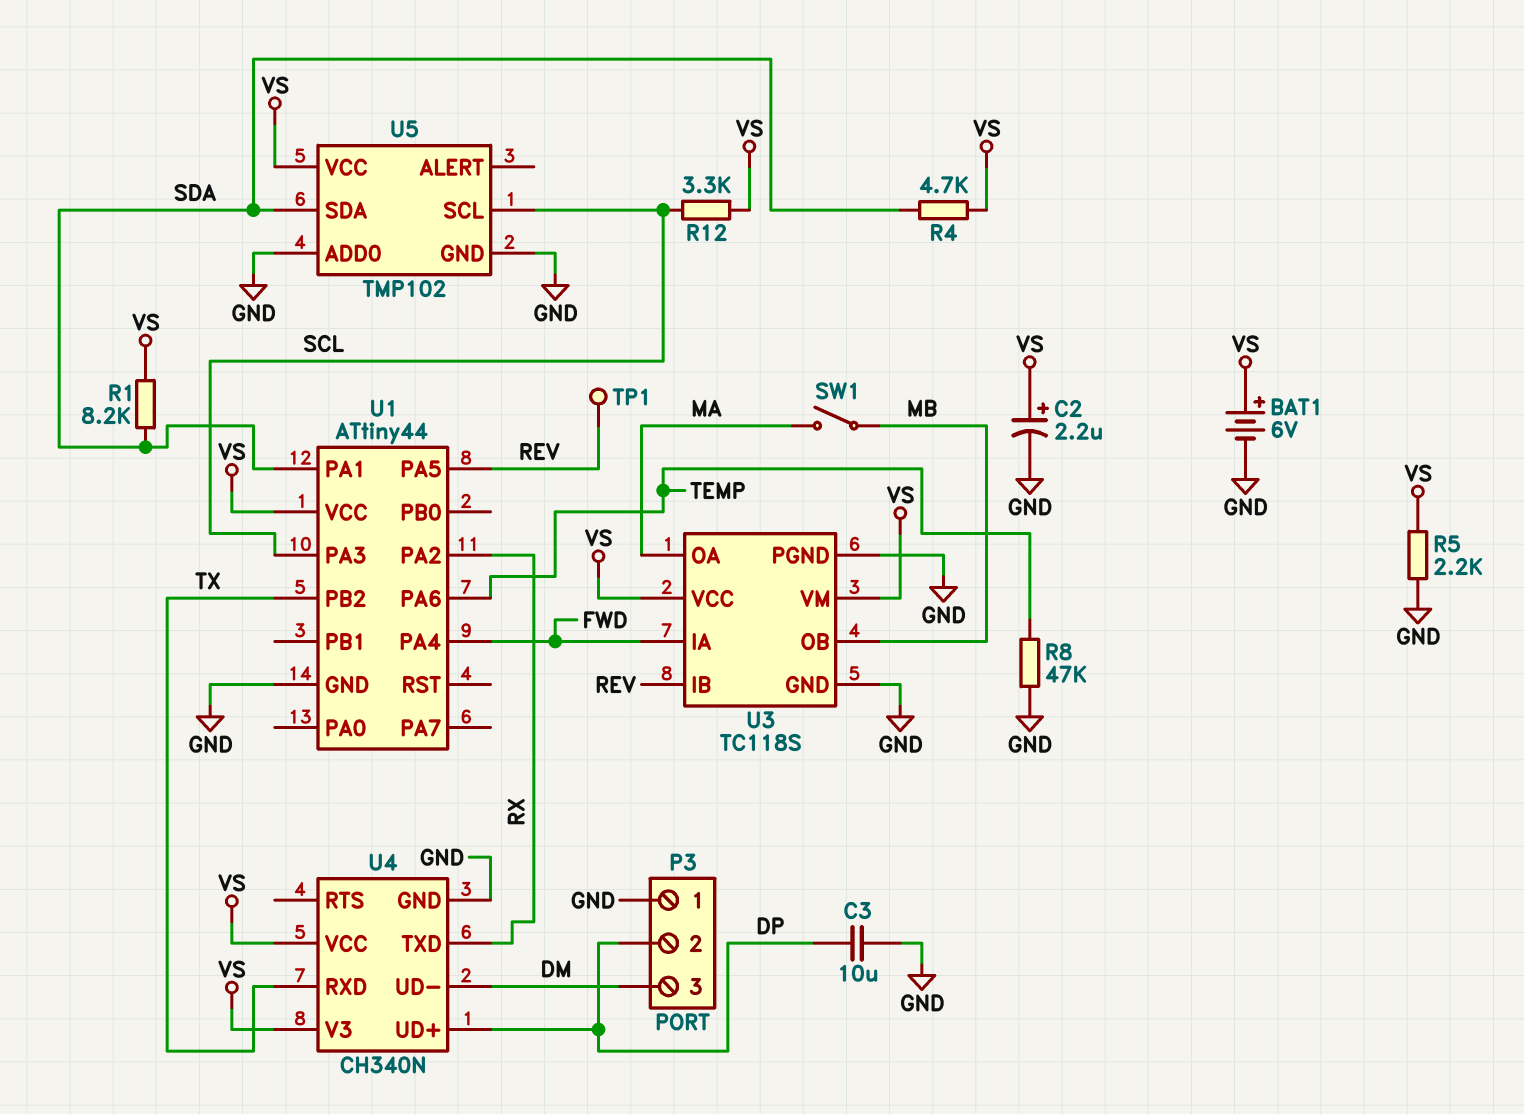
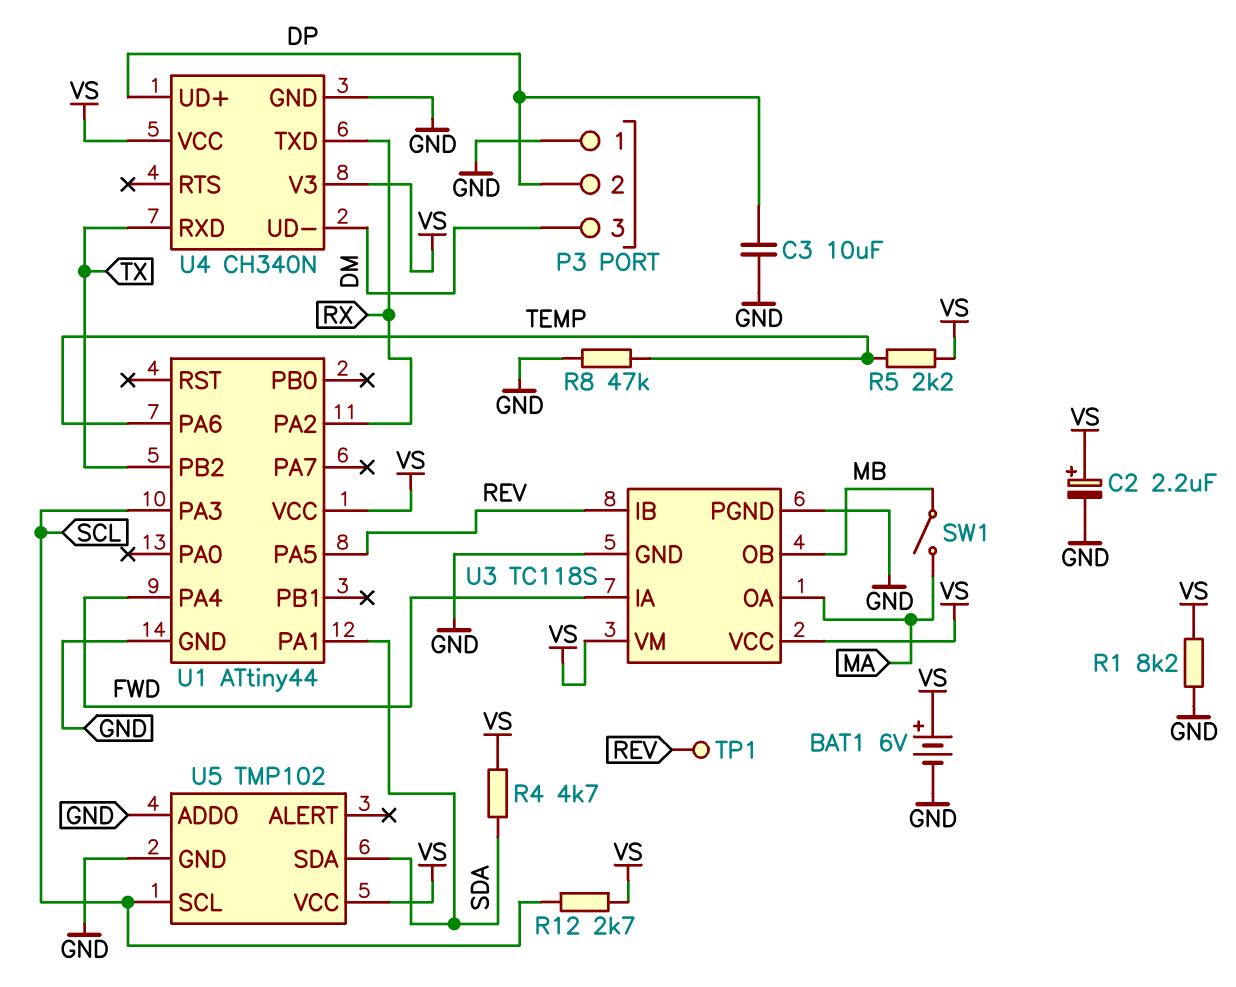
R1: 8.2k (SDA, VS) -> 8.2k (GND, VS)
R5: 2.2k (GND, VS) -> 2.2k (TEMP, VS)
R12: 3.3k (SCL, VS) -> 2.7k (SCL, VS)

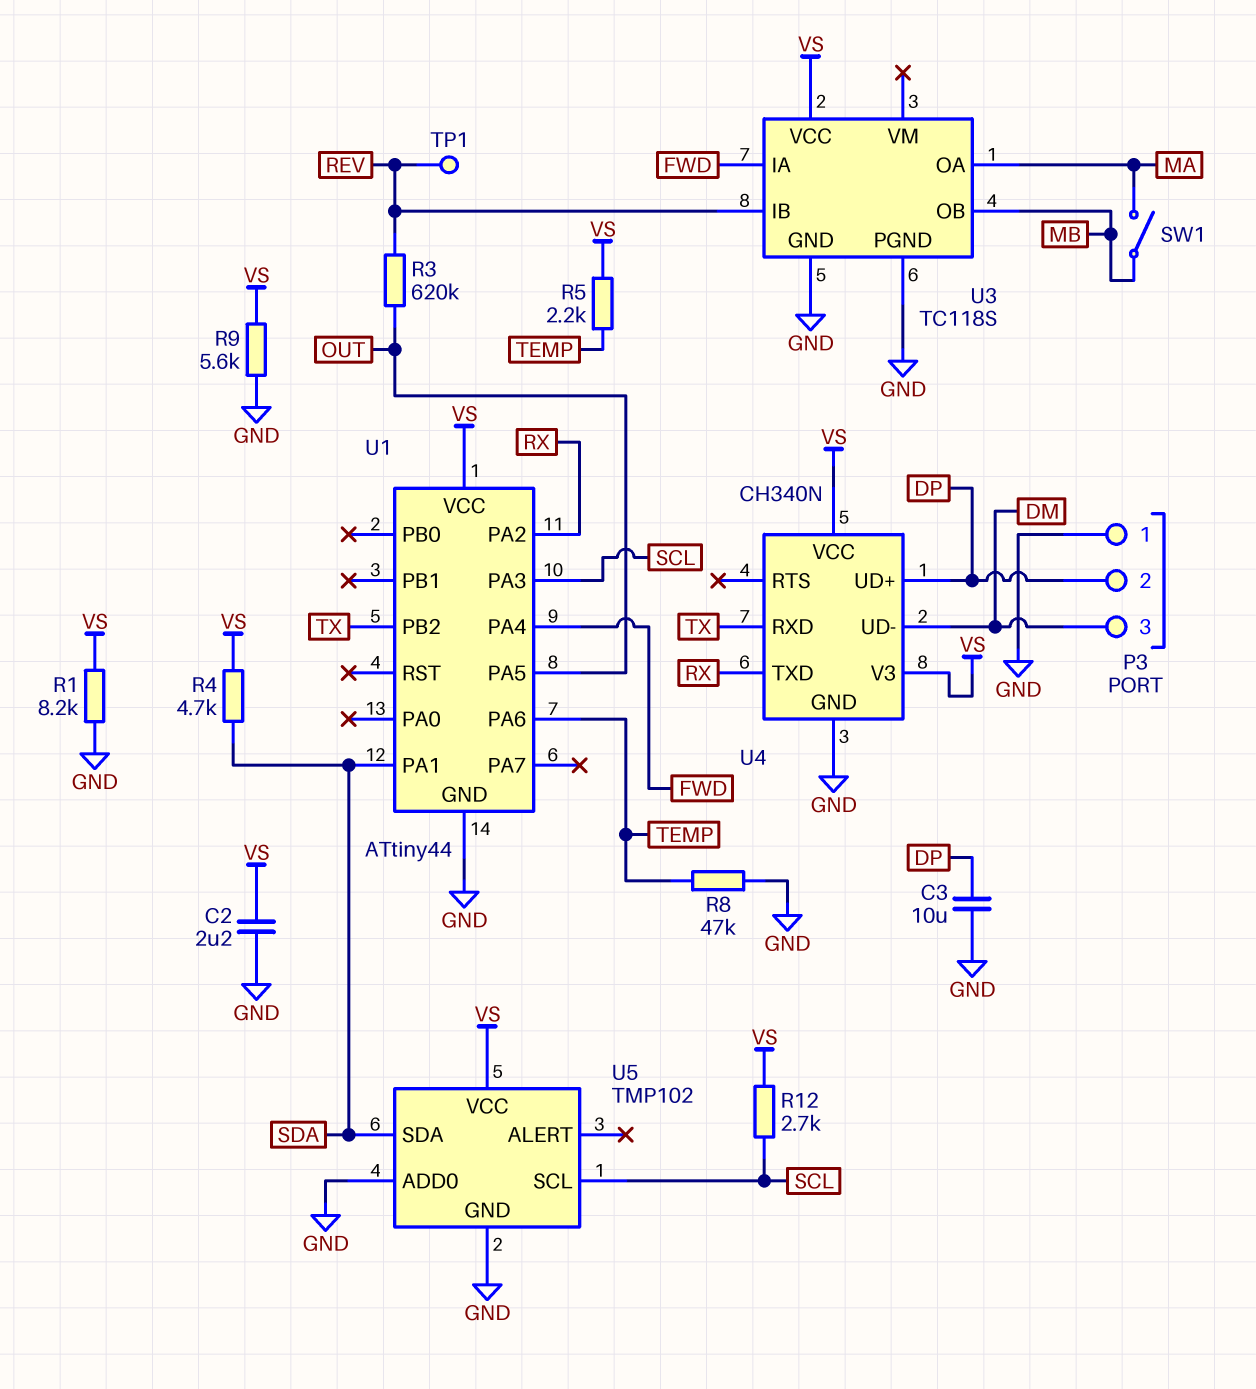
BAT1: 6V (plus VS, minus GND) -> none
C2: 2.2uF (plus VS, minus GND) -> 2.2uF (GND, VS)
R3: none -> 620k (OUT, REV)
R9: none -> 5.6k (GND, VS)
U1 pin PA5: REV -> OUT
U3 pin VM: VS -> none

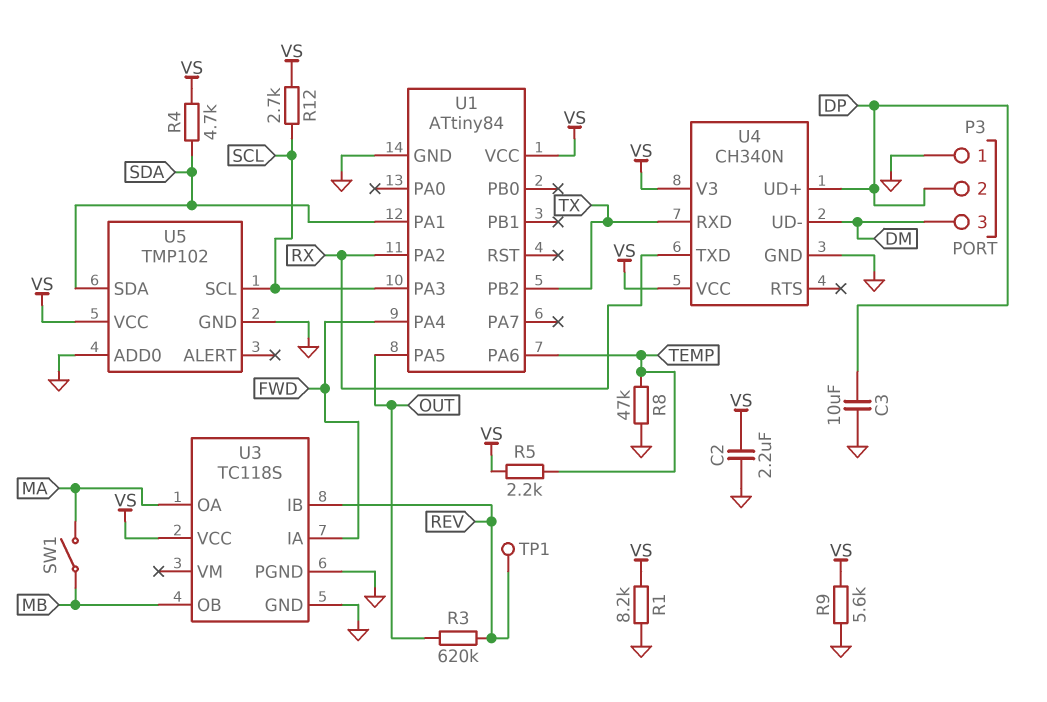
U1: ATtiny44 -> ATtiny84

